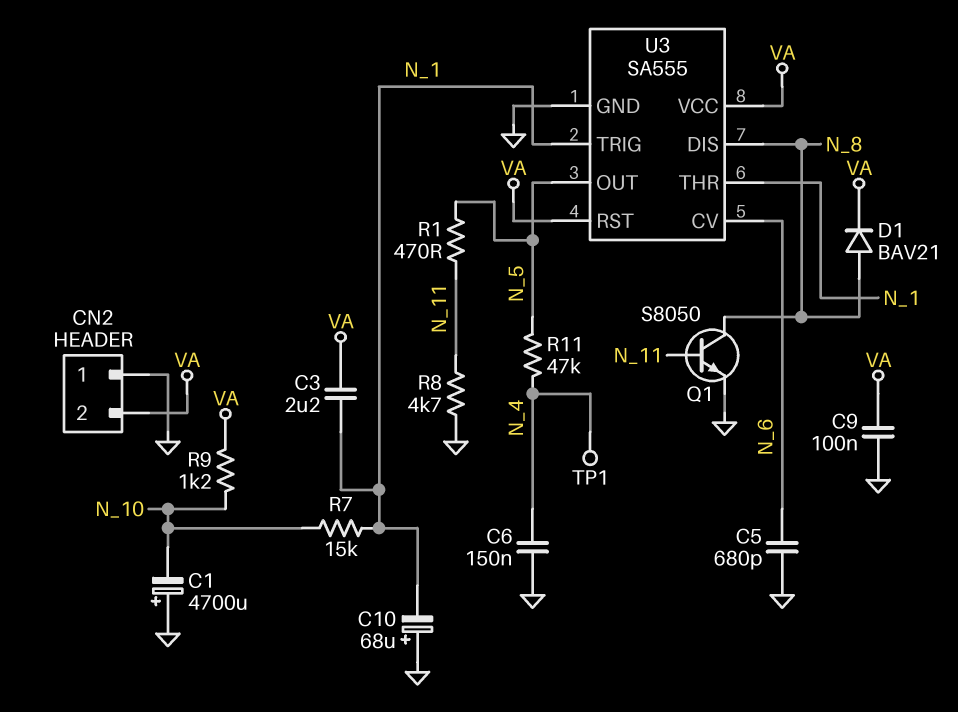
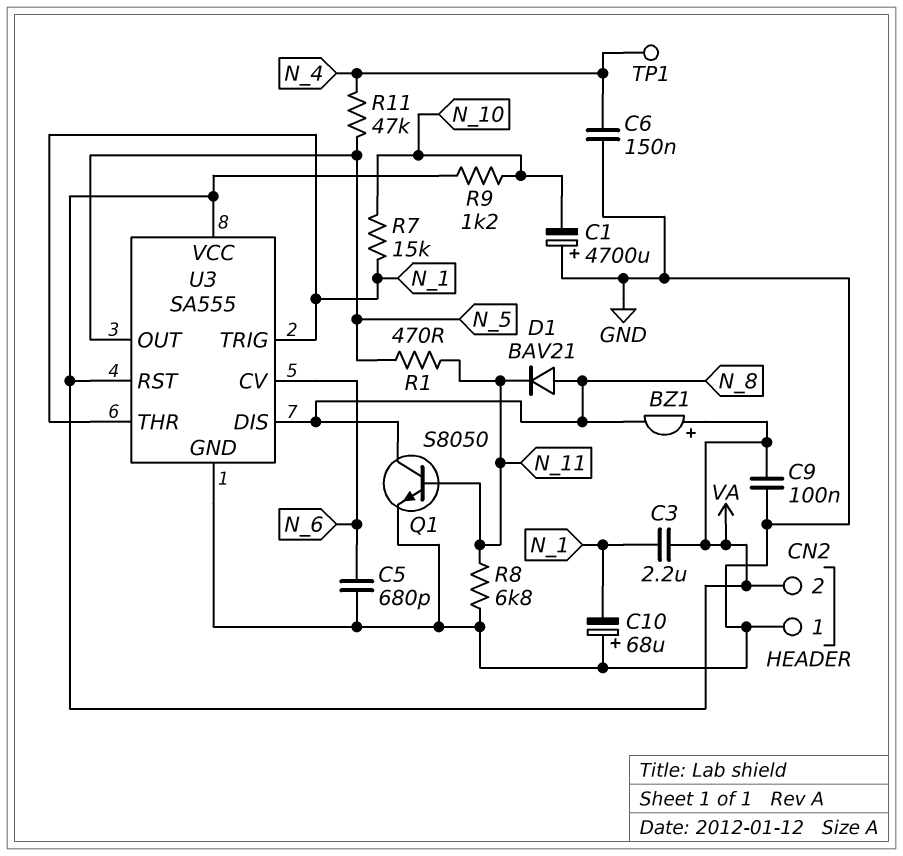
BZ1: none -> buzzer (plus VA, minus N_8)
D1: diode BAV21 (A N_8, K VA) -> diode BAV21 (A N_8, K N_11)
R8: 4.7k (GND, N_11) -> 6.8k (GND, N_11)

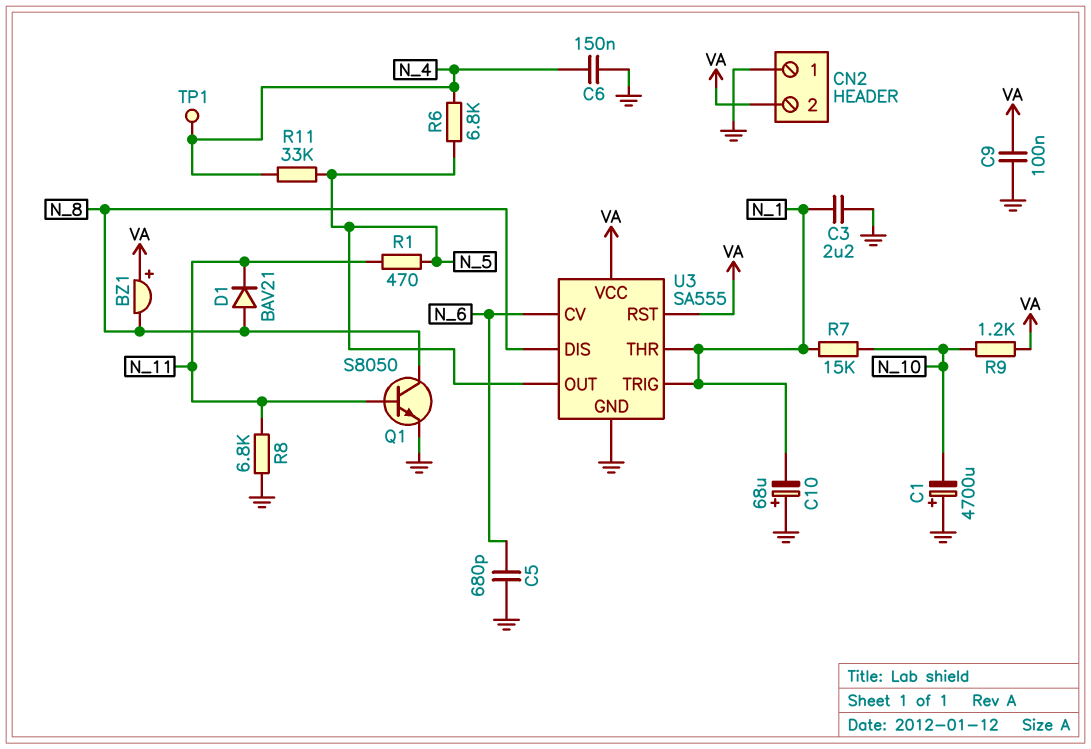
C3: 2.2uF (N_1, VA) -> 2.2uF (GND, N_1)
R6: none -> 6.8k (N_4, N_5)
R11: 47k (N_4, N_5) -> 33k (N_4, N_5)

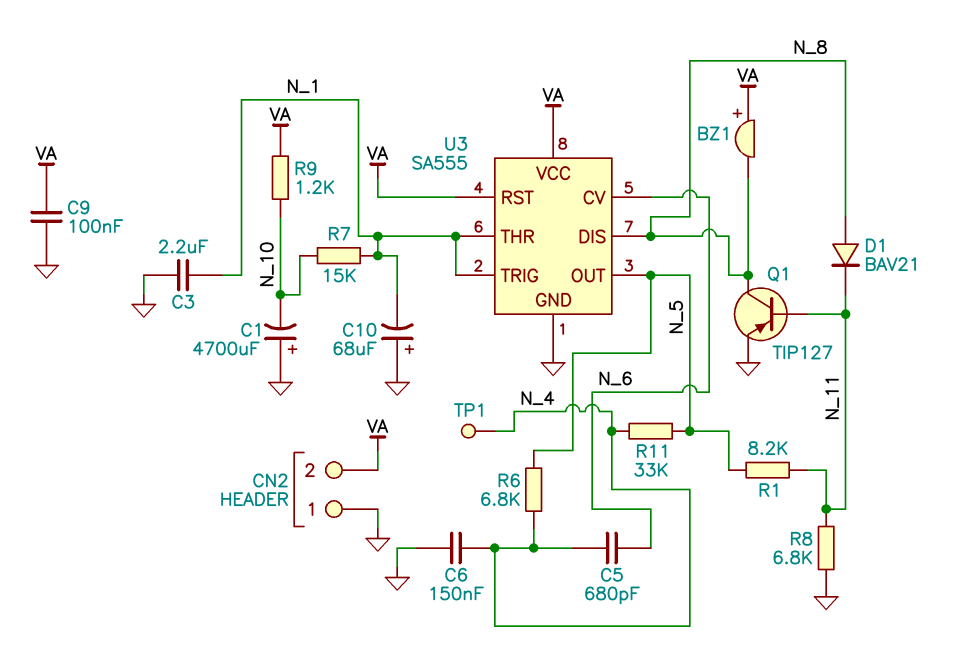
C5: 680pF (GND, N_6) -> 680pF (N_4, N_6)
Q1: NPN S8050 (B N_11, C N_8, E GND) -> PNP TIP127 (B N_11, C N_8, E GND)
R1: 470 (N_5, N_11) -> 8.2k (N_5, N_11)

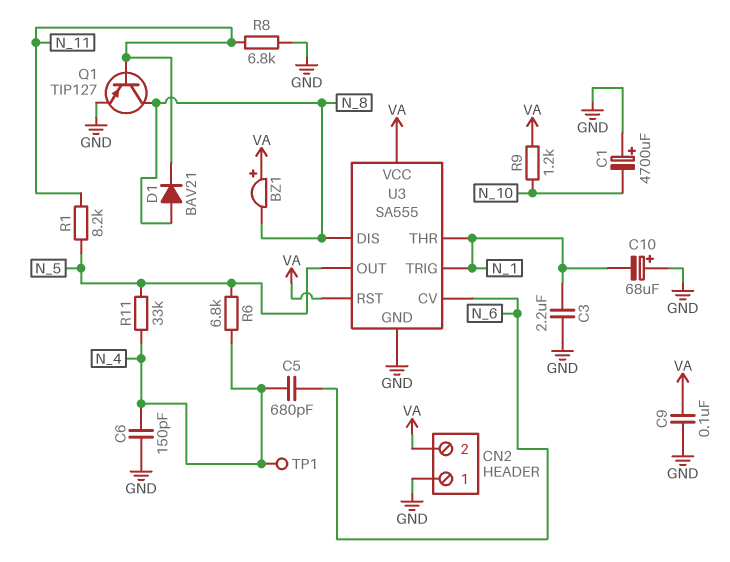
C6: 150nF (GND, N_4) -> 150pF (GND, N_4)
R7: 15k (N_1, N_10) -> none

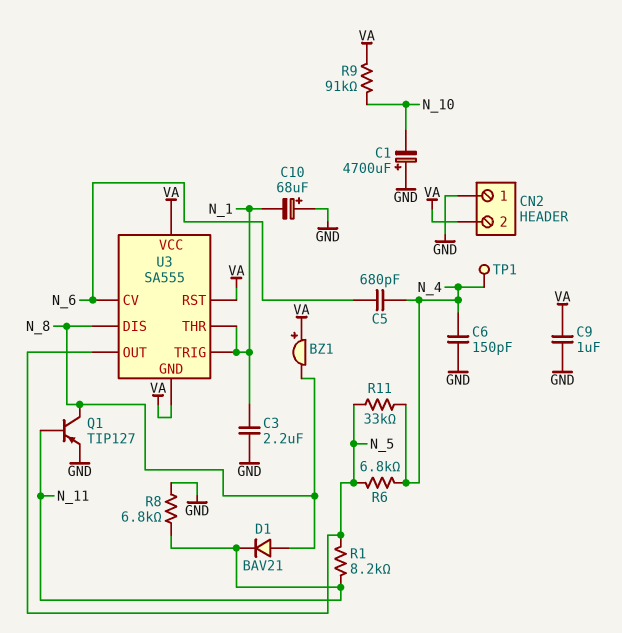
C9: 100nF (GND, VA) -> 1uF (GND, VA)
R9: 1.2k (N_10, VA) -> 91k (N_10, VA)
U3 pin GND: GND -> VA

